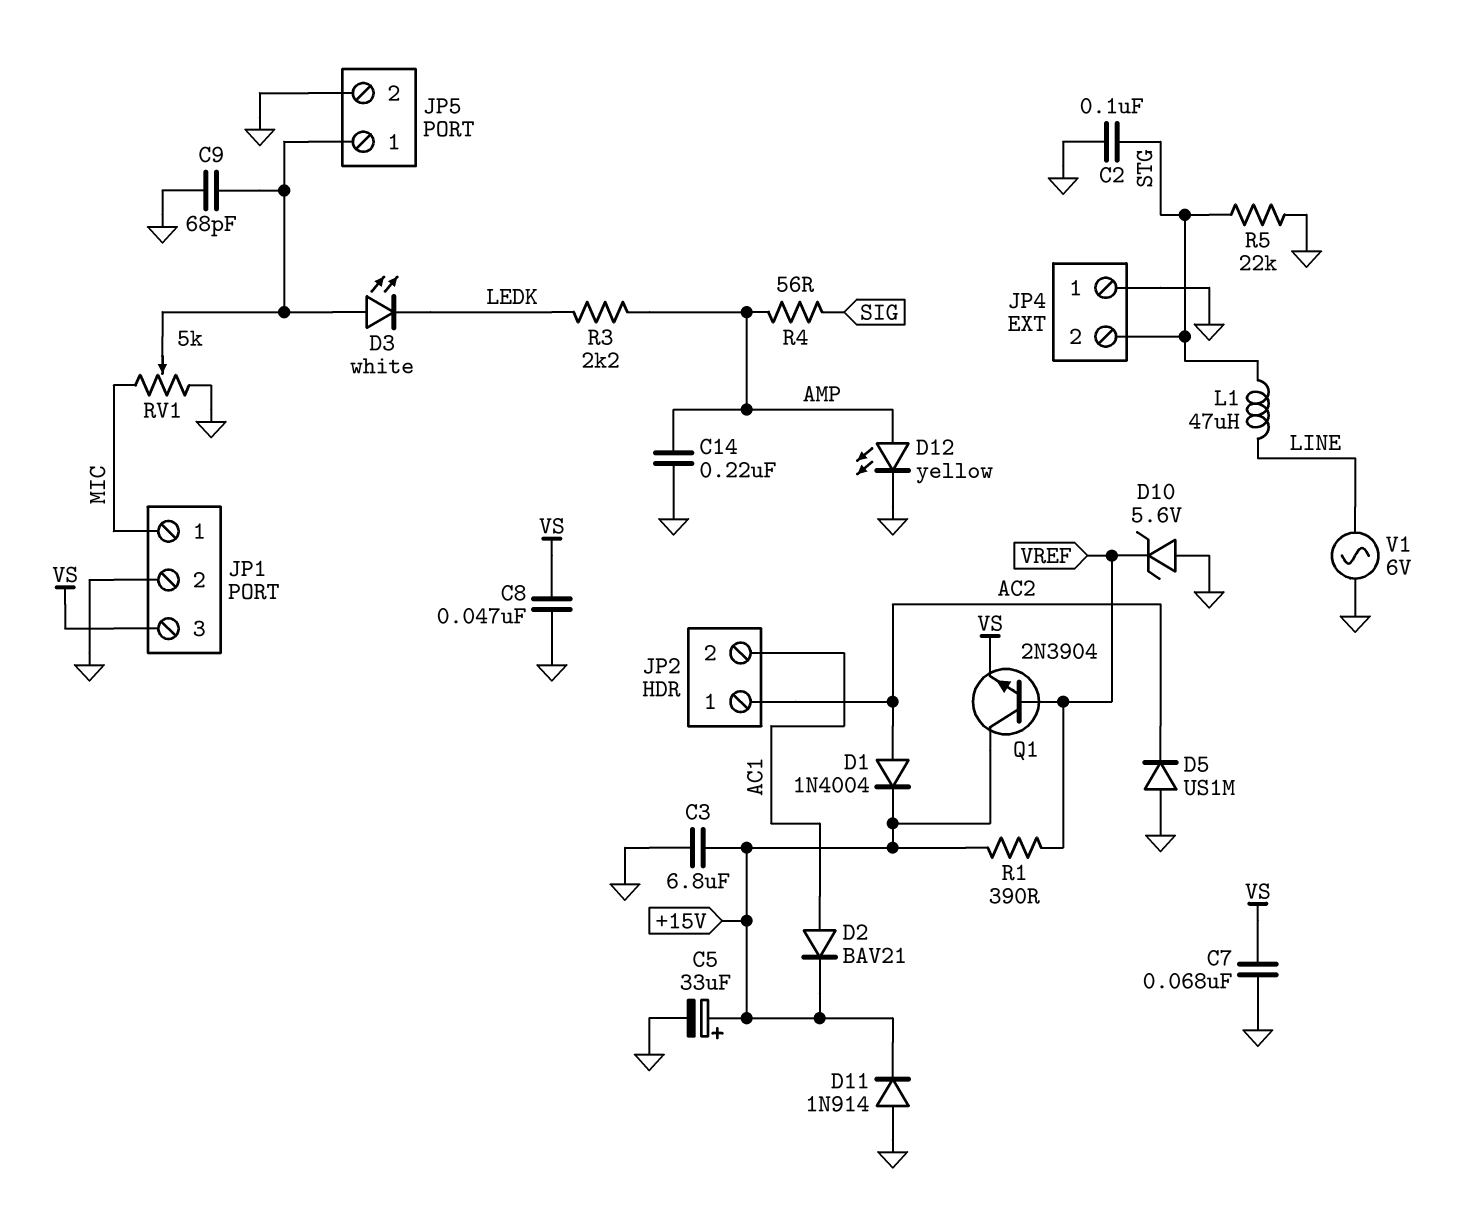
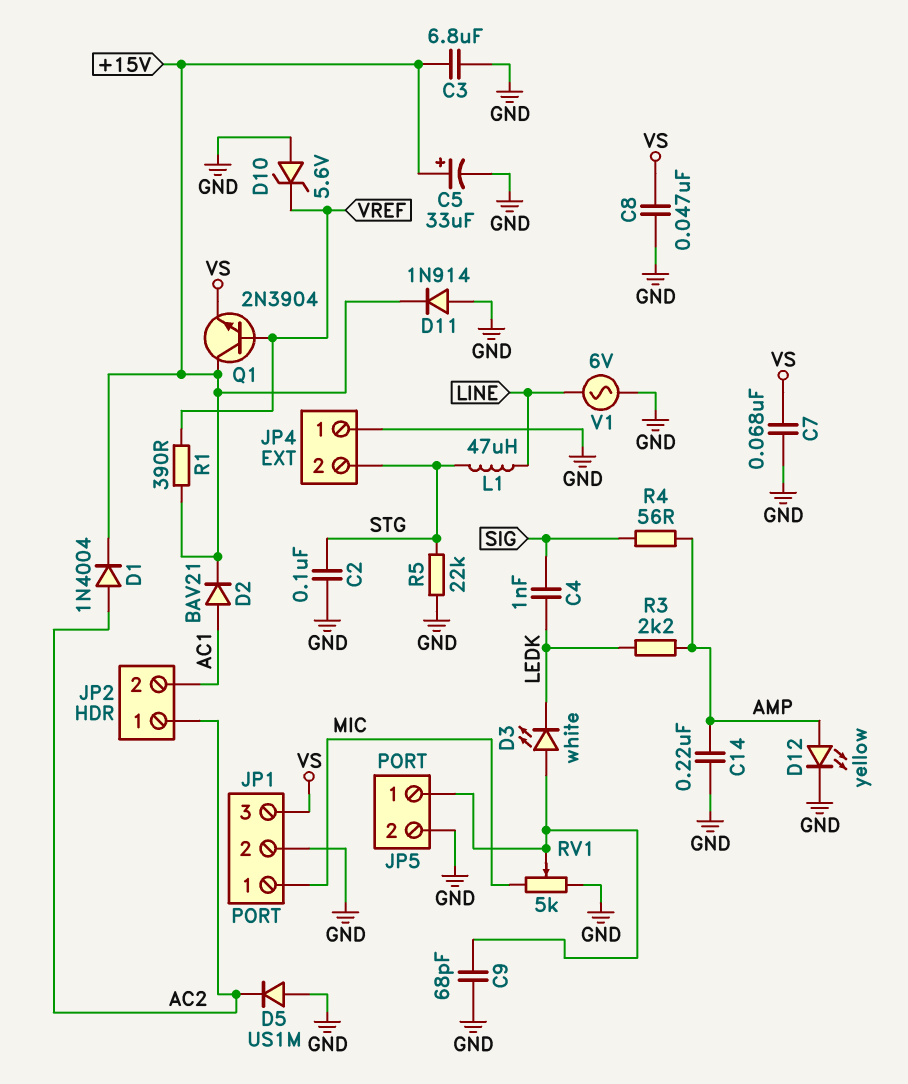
C4: none -> 1nF (LEDK, SIG)

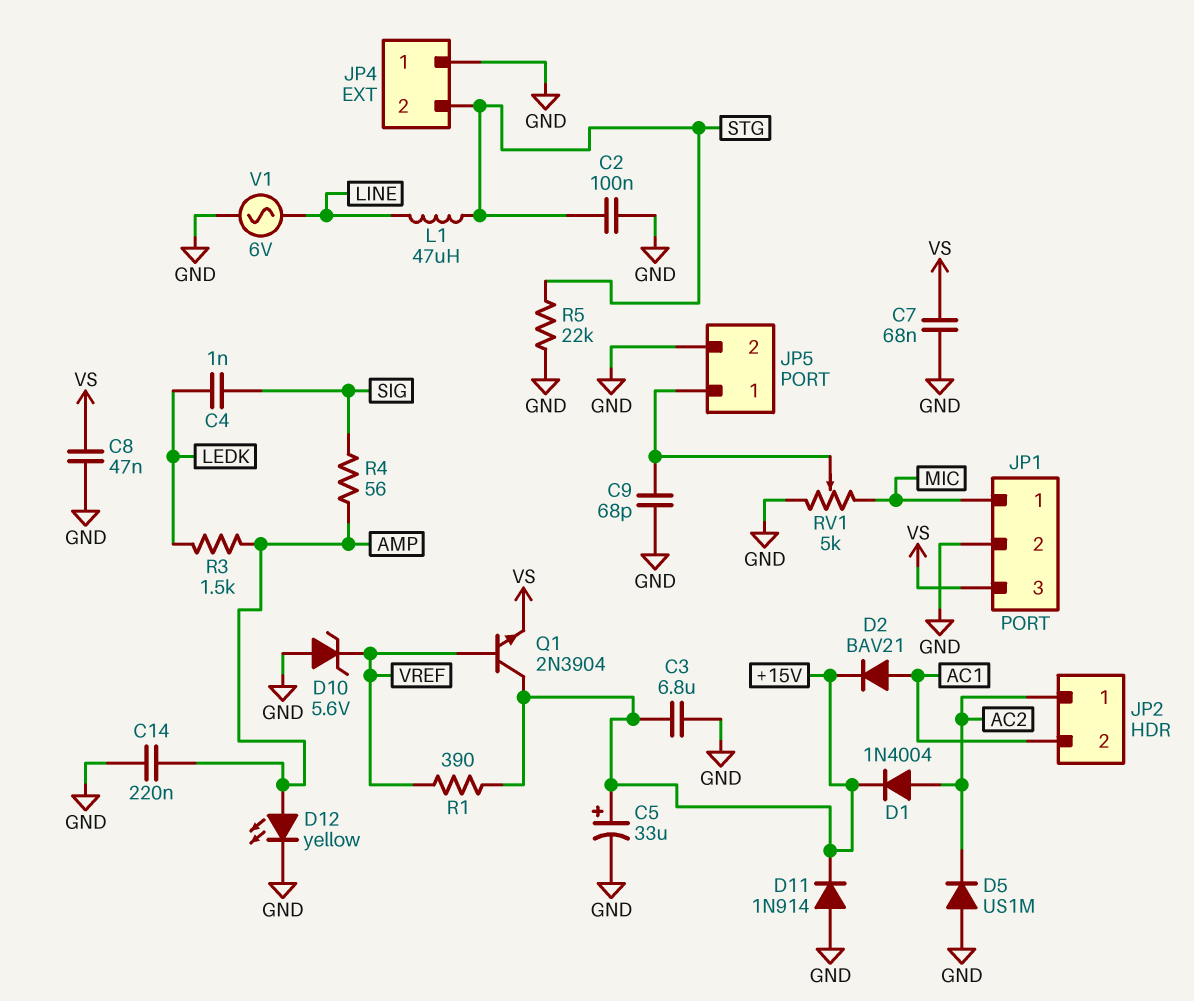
D3: LED white (A JP5/1, K LEDK) -> none
R3: 2.2k (AMP, LEDK) -> 1.5k (AMP, LEDK)

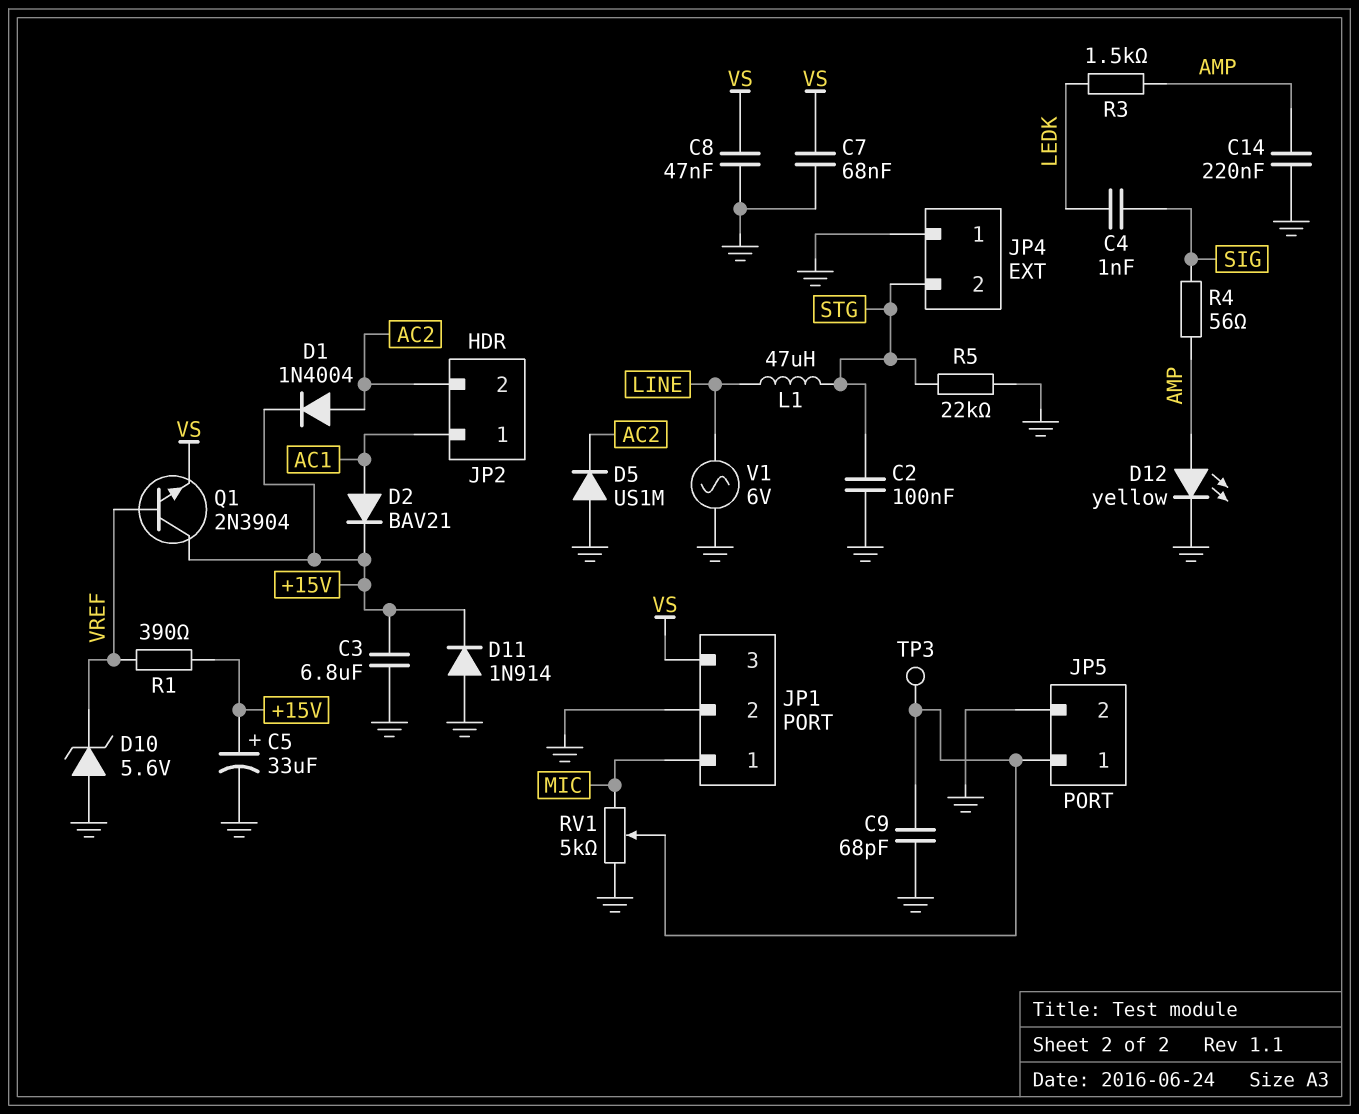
JP2 pin 1: AC2 -> AC1
JP2 pin 2: AC1 -> AC2
TP3: none -> test point (JP5/1)

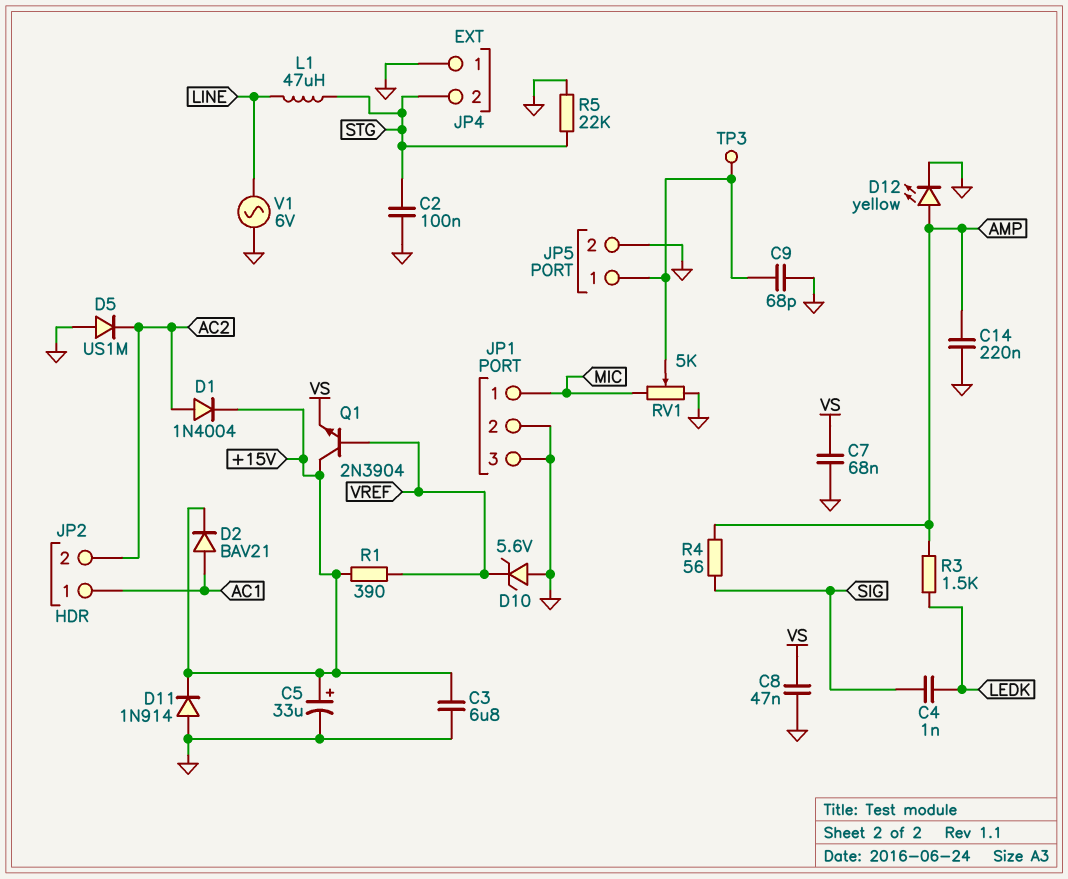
JP1 pin 3: VS -> GND

